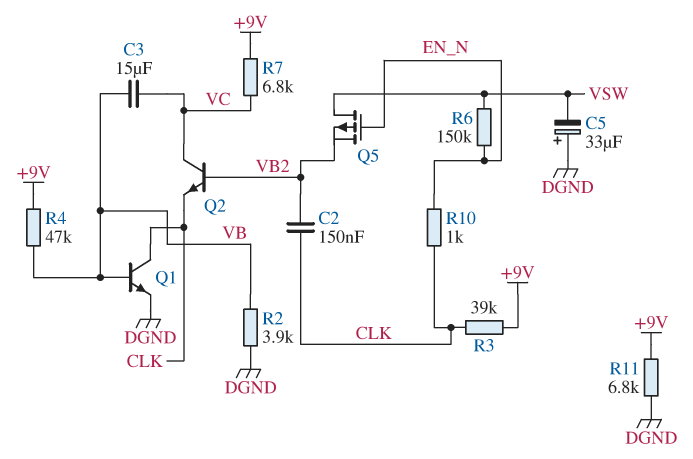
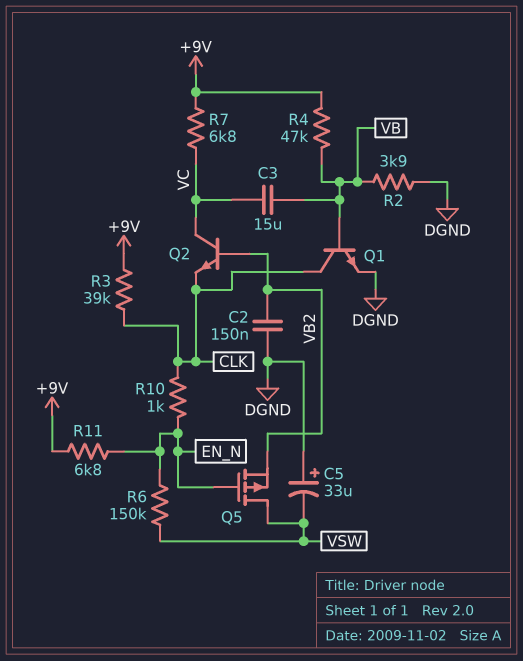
C2: 150nF (CLK, VB2) -> 150nF (DGND, VB2)
R11: 6.8k (+9V, DGND) -> 6.8k (+9V, EN_N)

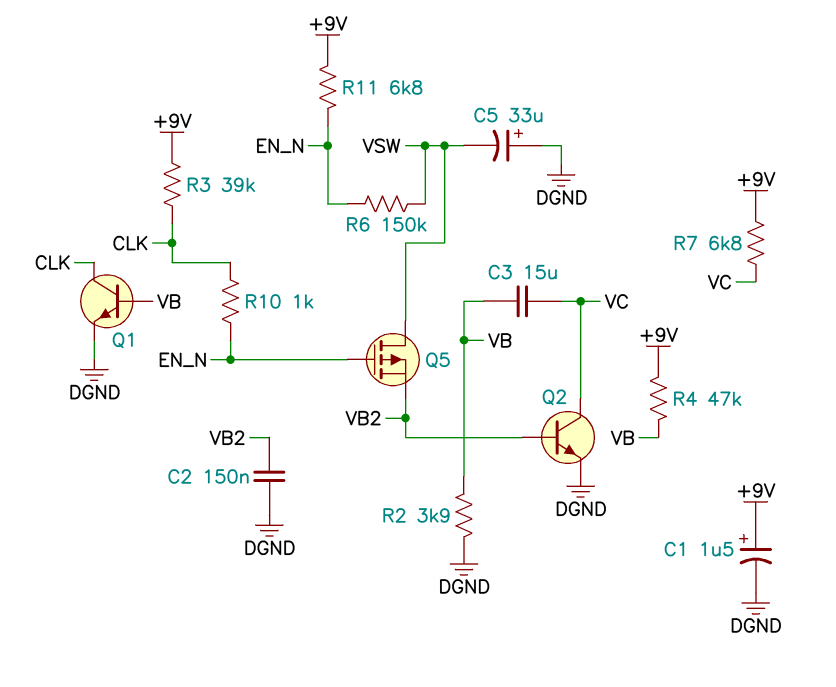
C1: none -> 1.5uF (plus +9V, minus DGND)
Q2: NPN (B VB2, C VC, E CLK) -> NPN (B VB2, C VC, E DGND)

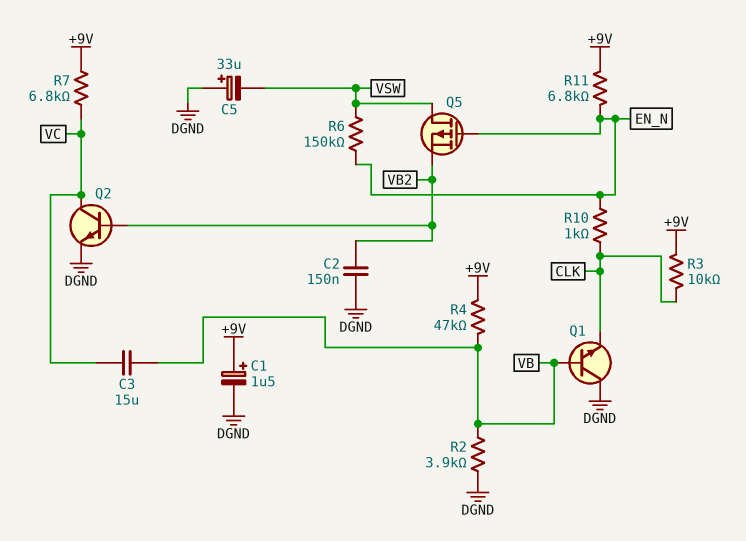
Q1: NPN (B VB, C CLK, E DGND) -> NPN (B VB, C DGND, E CLK)
R3: 39k (+9V, CLK) -> 10k (+9V, CLK)

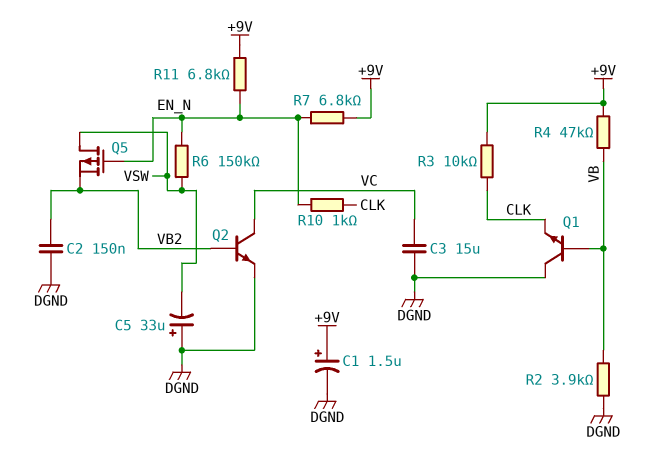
C3: 15uF (VB, VC) -> 15uF (DGND, VC)
R7: 6.8k (+9V, VC) -> 6.8k (+9V, EN_N)

